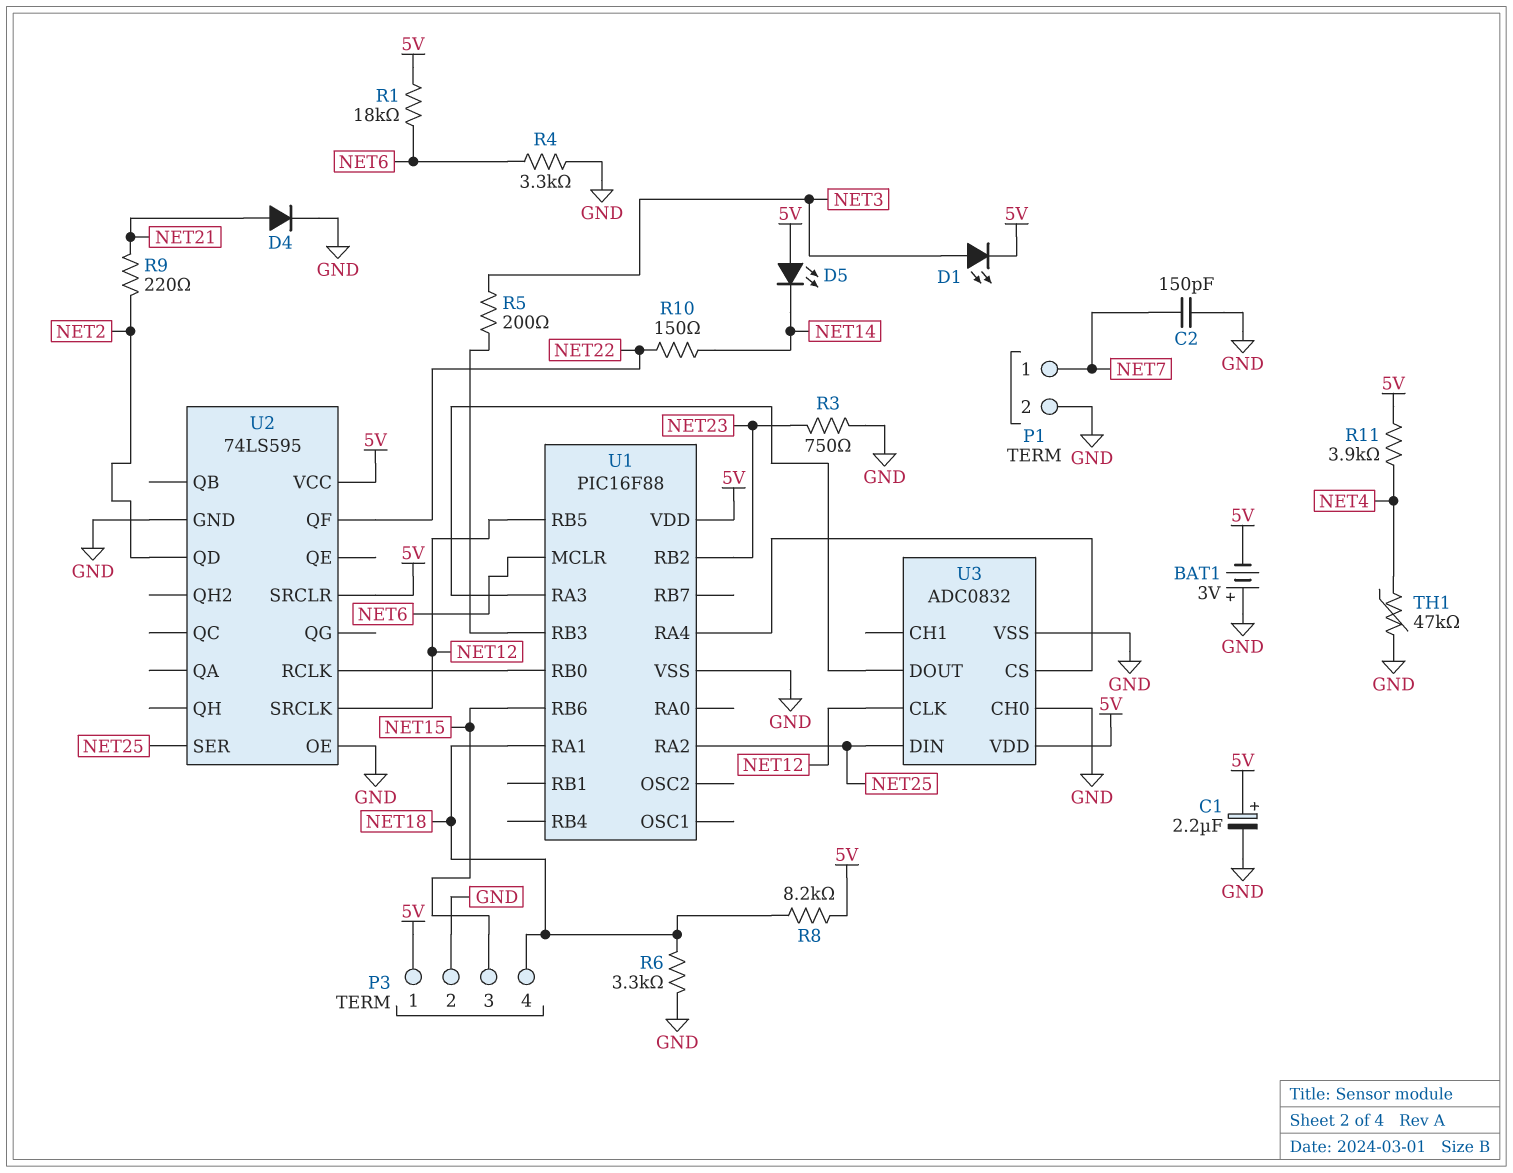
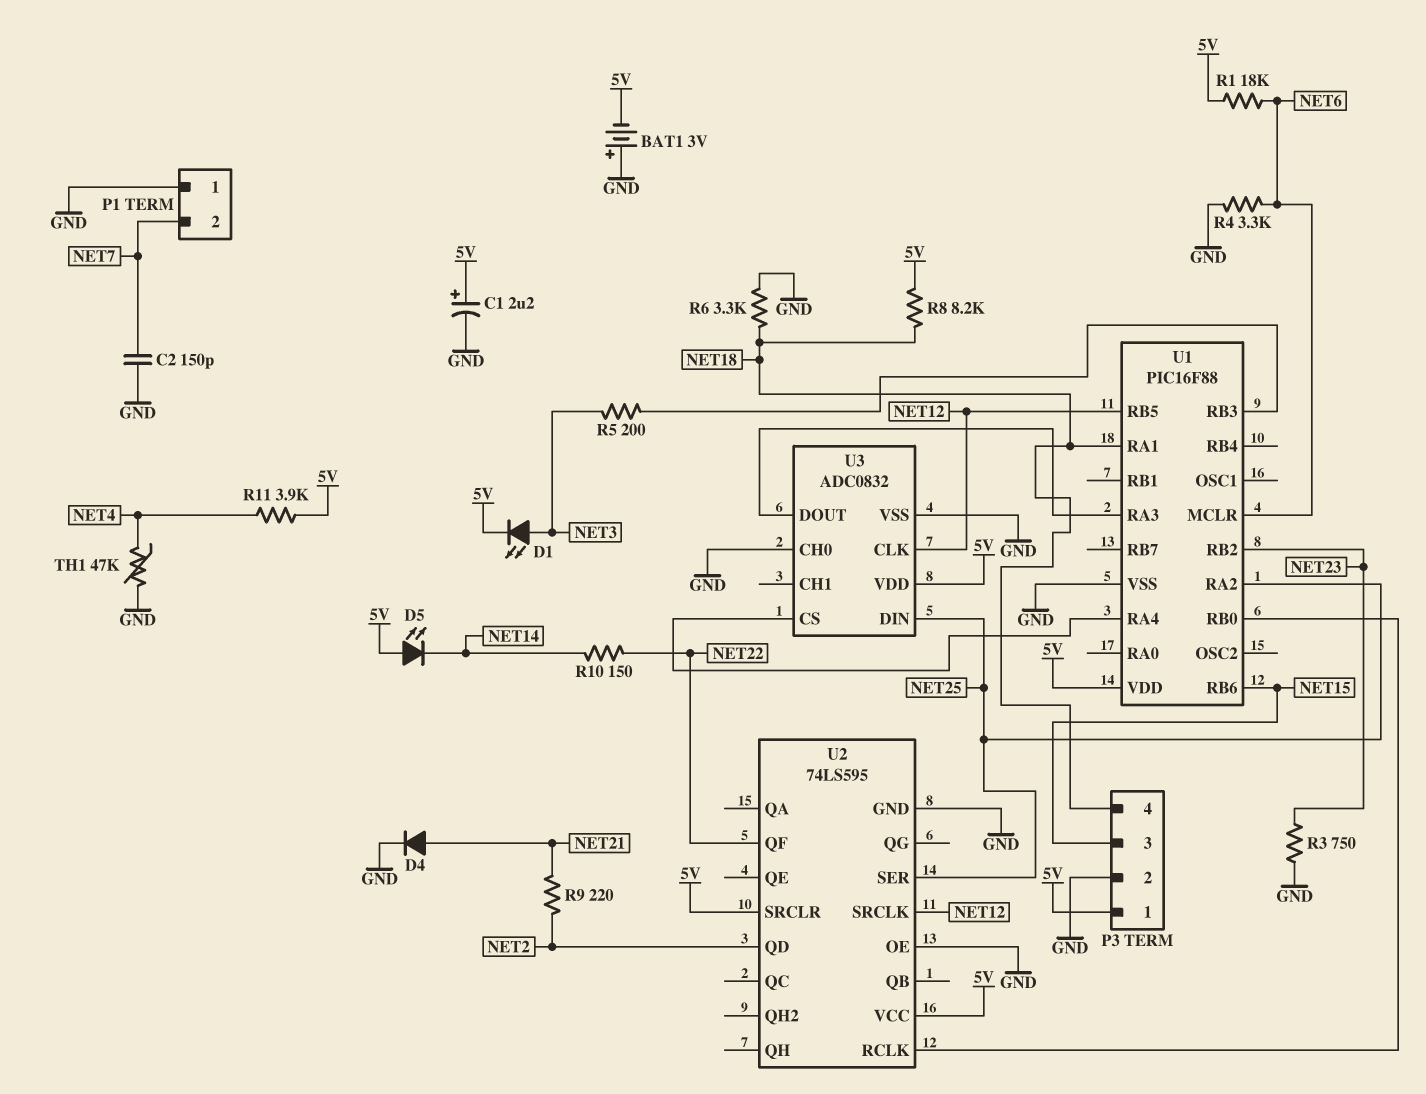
P1 pin 1: NET7 -> GND
P1 pin 2: GND -> NET7

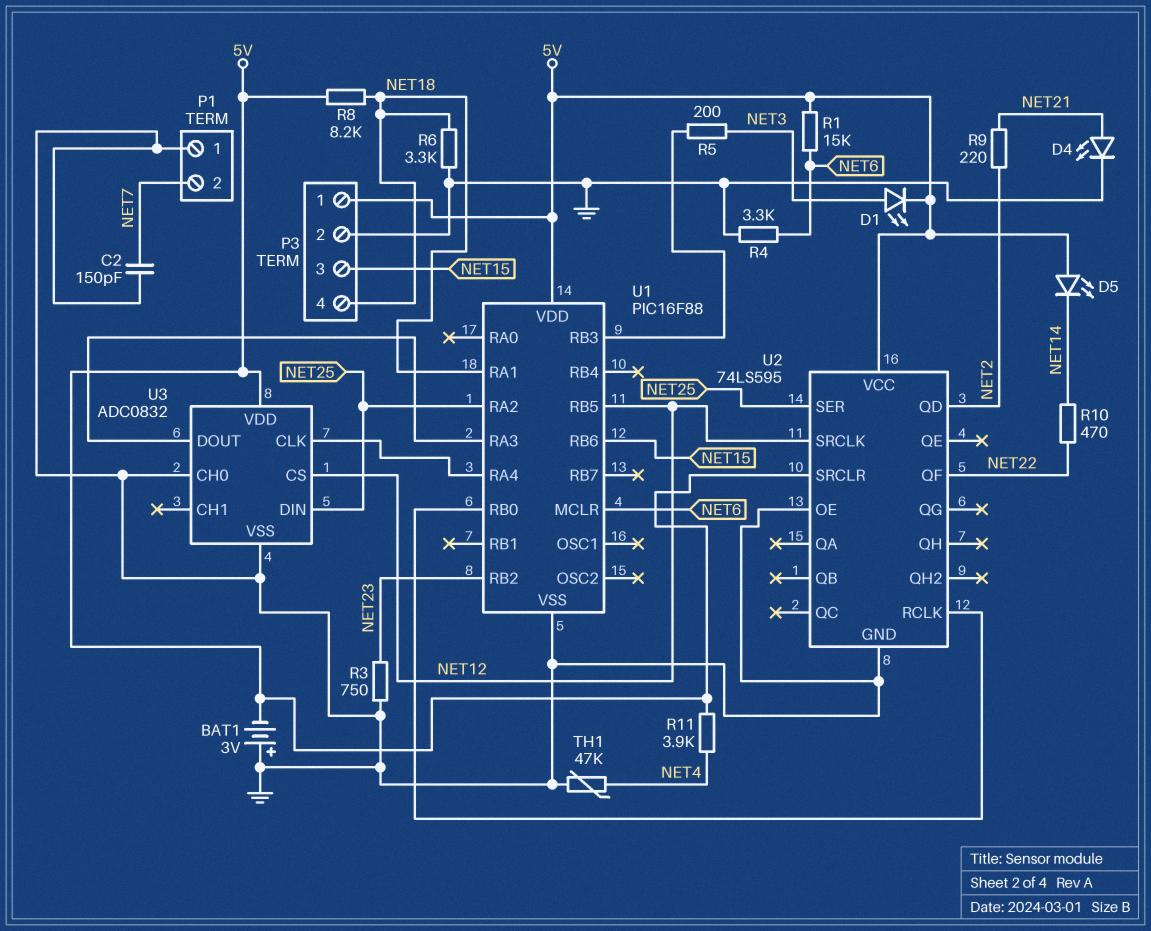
C1: 2.2uF (plus 5V, minus GND) -> none
D4: diode (A NET21, K GND) -> LED (A NET21, K GND)
R1: 18k (5V, NET6) -> 15k (5V, NET6)
R10: 150 (NET14, NET22) -> 470 (NET14, NET22)
U3 pin CLK: NET12 -> U1/RA4
U3 pin CS: U1/RA4 -> NET12

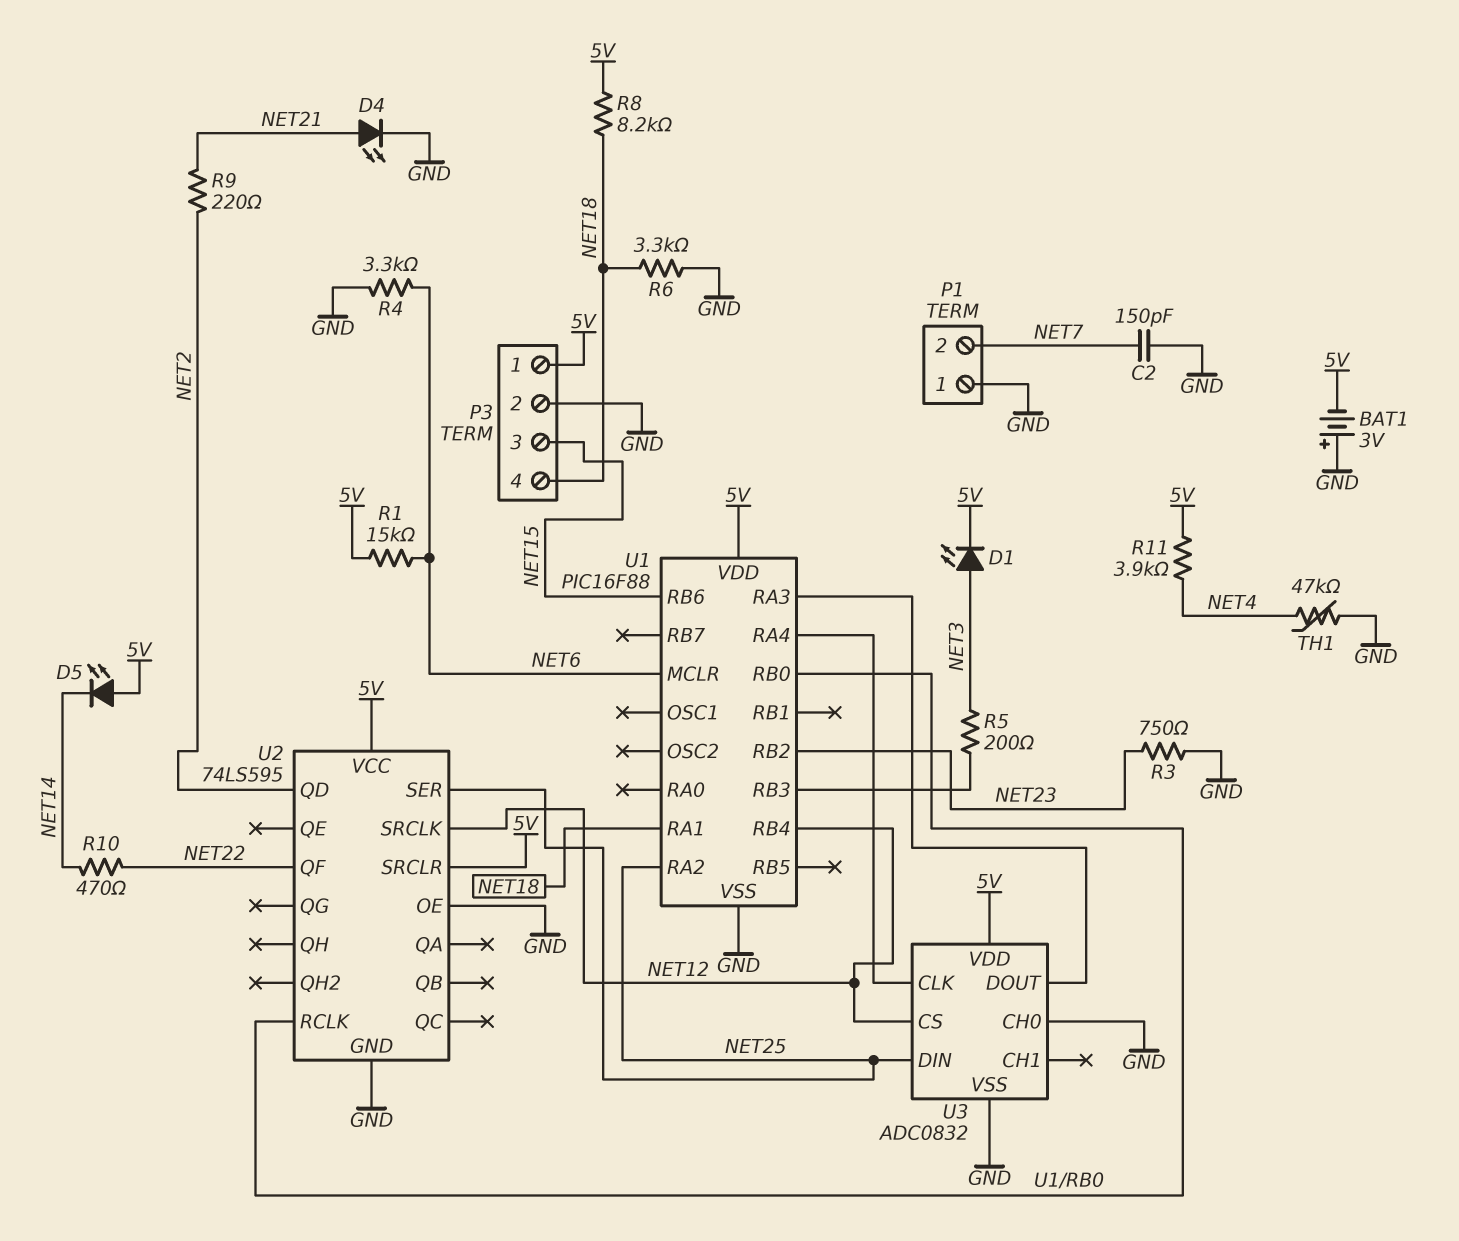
U1 pin RB4: none -> NET12
U1 pin RB5: NET12 -> none

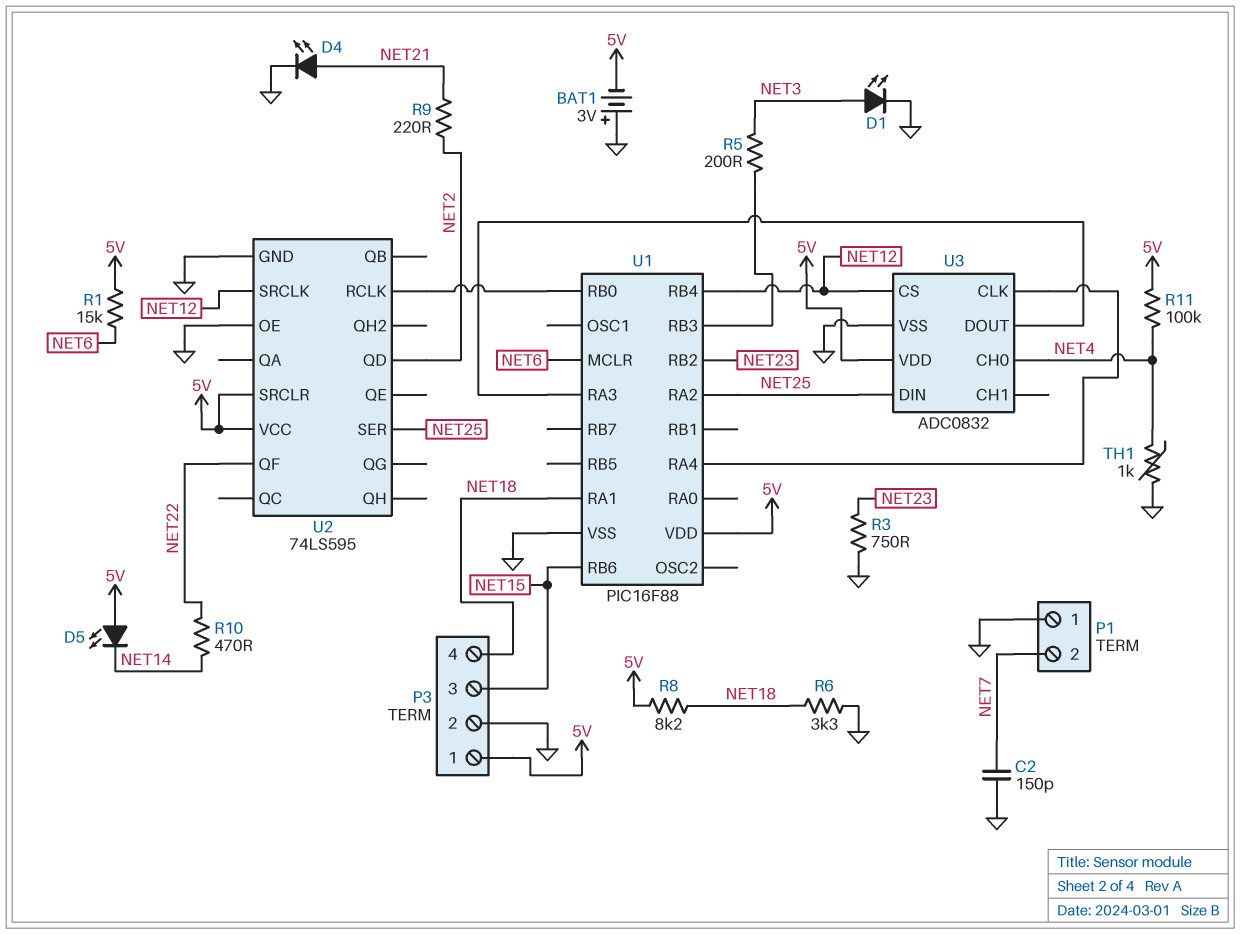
D1: LED (A NET3, K 5V) -> LED (A NET3, K GND)
R4: 3.3k (GND, NET6) -> none
R11: 3.9k (5V, NET4) -> 100k (5V, NET4)
TH1: 47k (GND, NET4) -> 1k (GND, NET4)
U3 pin CH0: GND -> NET4

